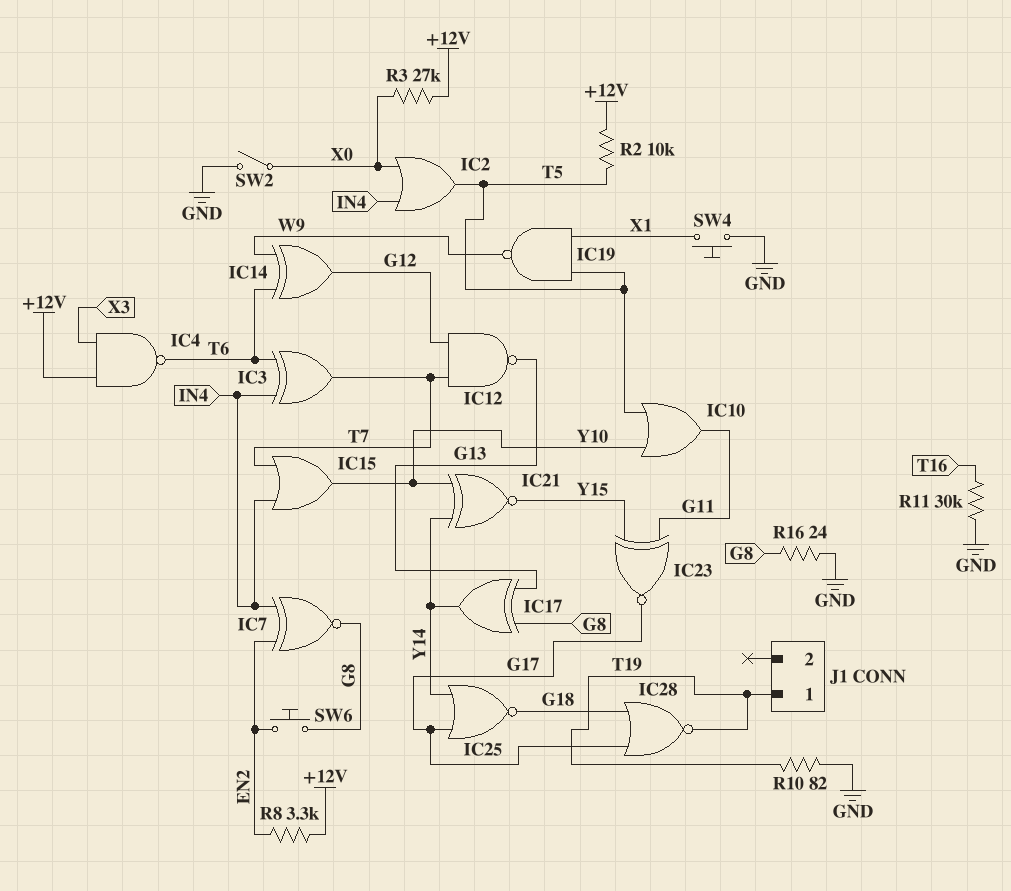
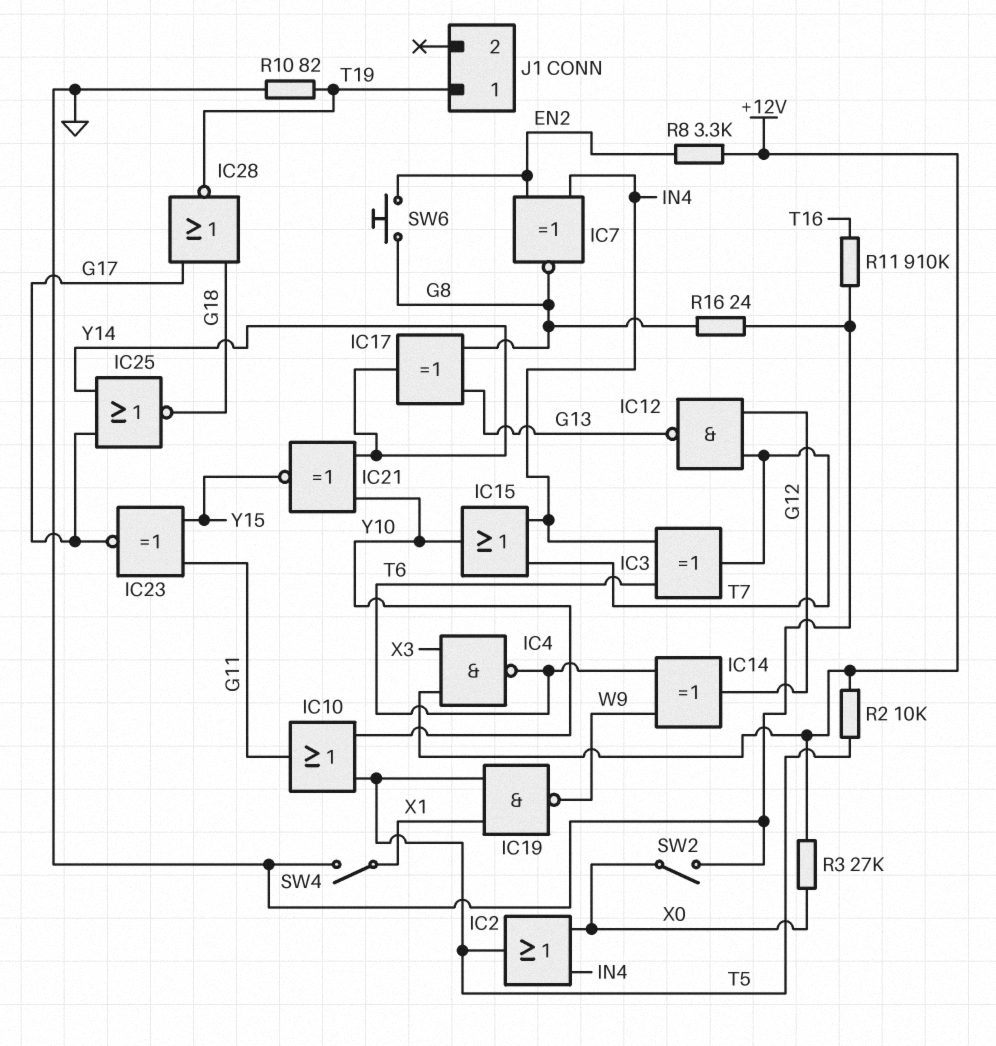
R11: 30k (GND, T16) -> 910k (GND, T16)
SW4: button (GND, X1) -> switch (GND, X1)

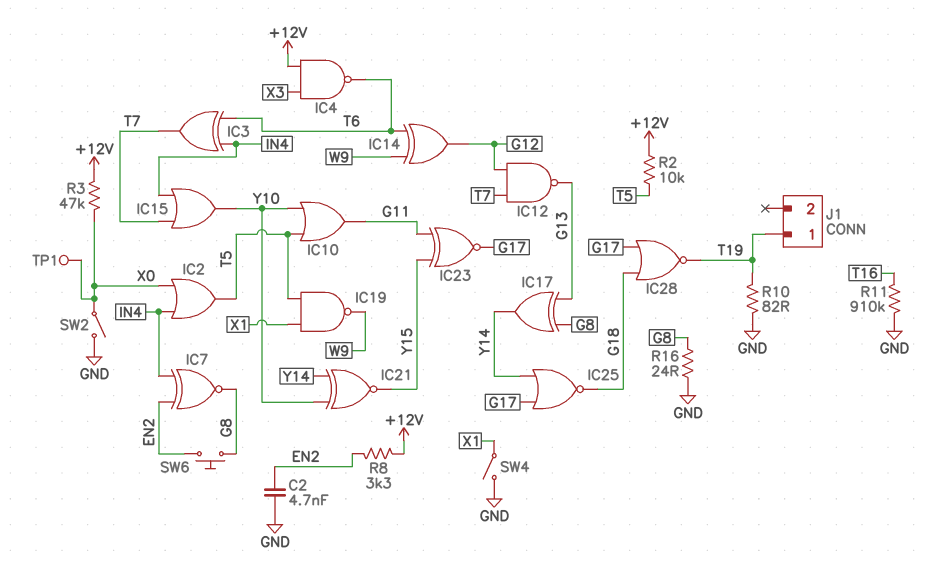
C2: none -> 4.7nF (EN2, GND)
R3: 27k (+12V, X0) -> 47k (+12V, X0)
TP1: none -> test point (X0)

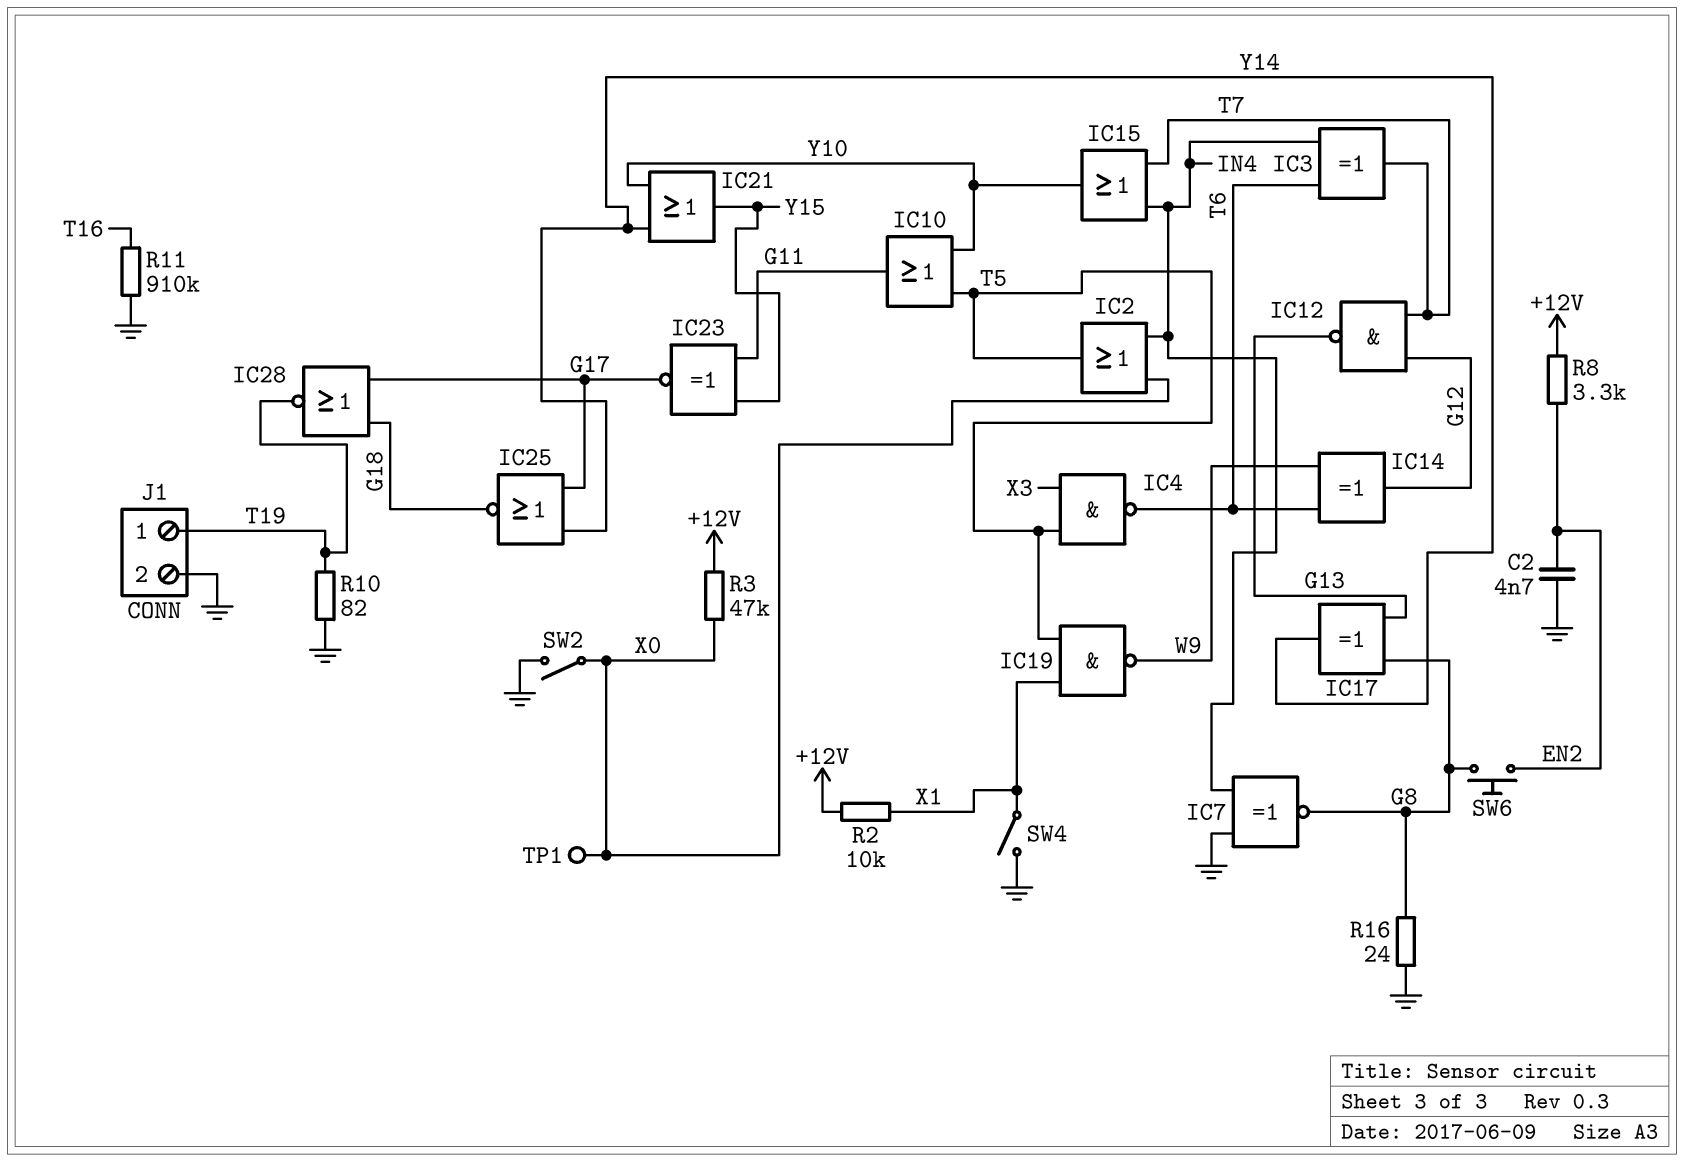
IC4: NAND (in +12V, in X3, out T6) -> NAND (in T5, in X3, out T6)
IC7: XNOR (in EN2, in IN4, out G8) -> XNOR (in GND, in IN4, out G8)
IC21: XNOR (in Y10, in Y14, out Y15) -> OR (in Y10, in Y14, out Y15)
J1 pin 2: none -> GND
R2: 10k (+12V, T5) -> 10k (+12V, X1)

